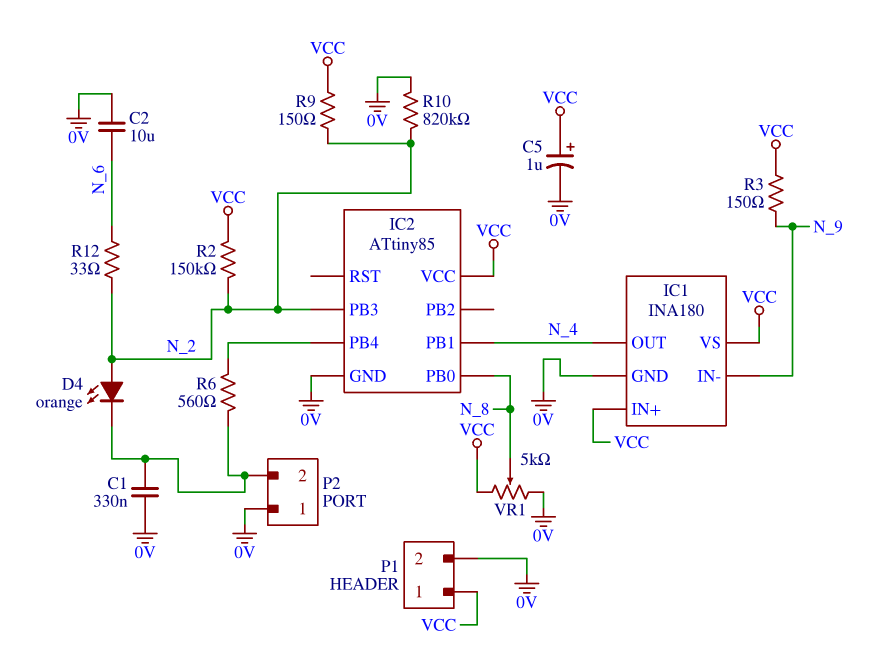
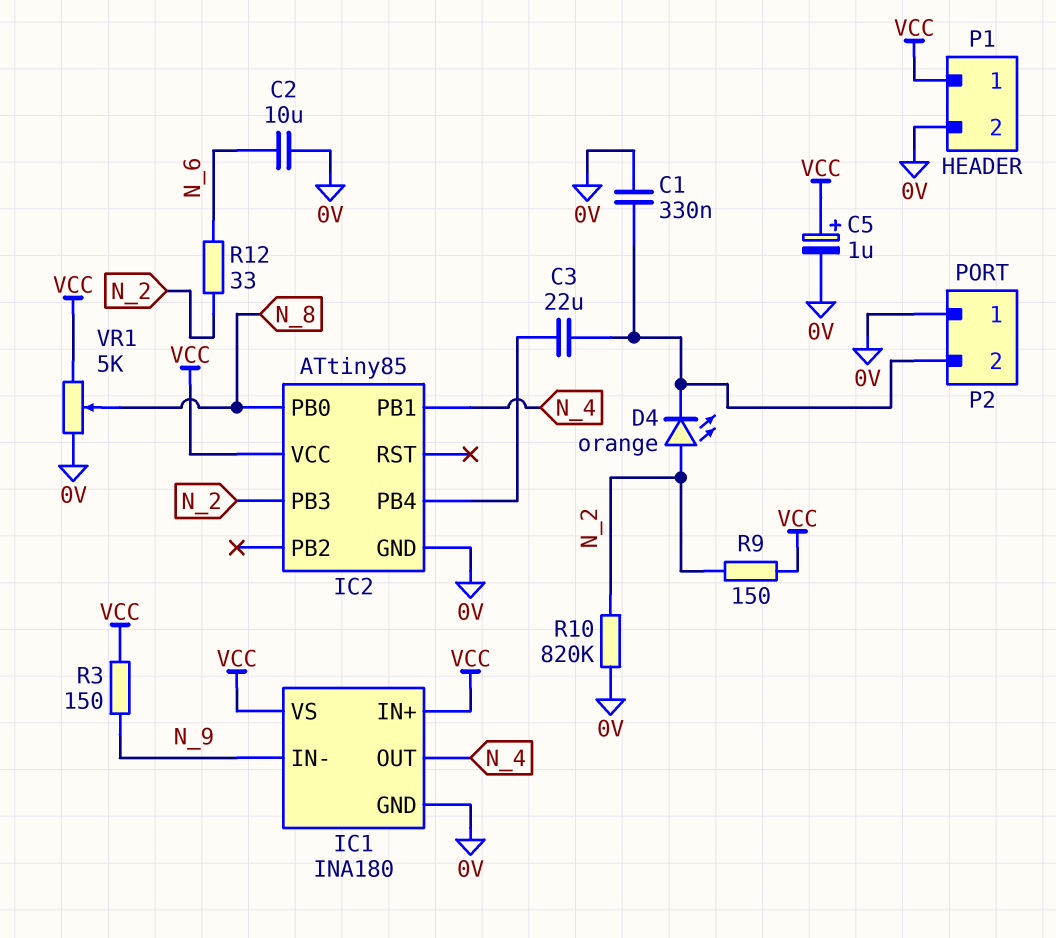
C3: none -> 22uF (IC2/PB4, P2/2)
R2: 150k (N_2, VCC) -> none
R6: 560 (IC2/PB4, P2/2) -> none

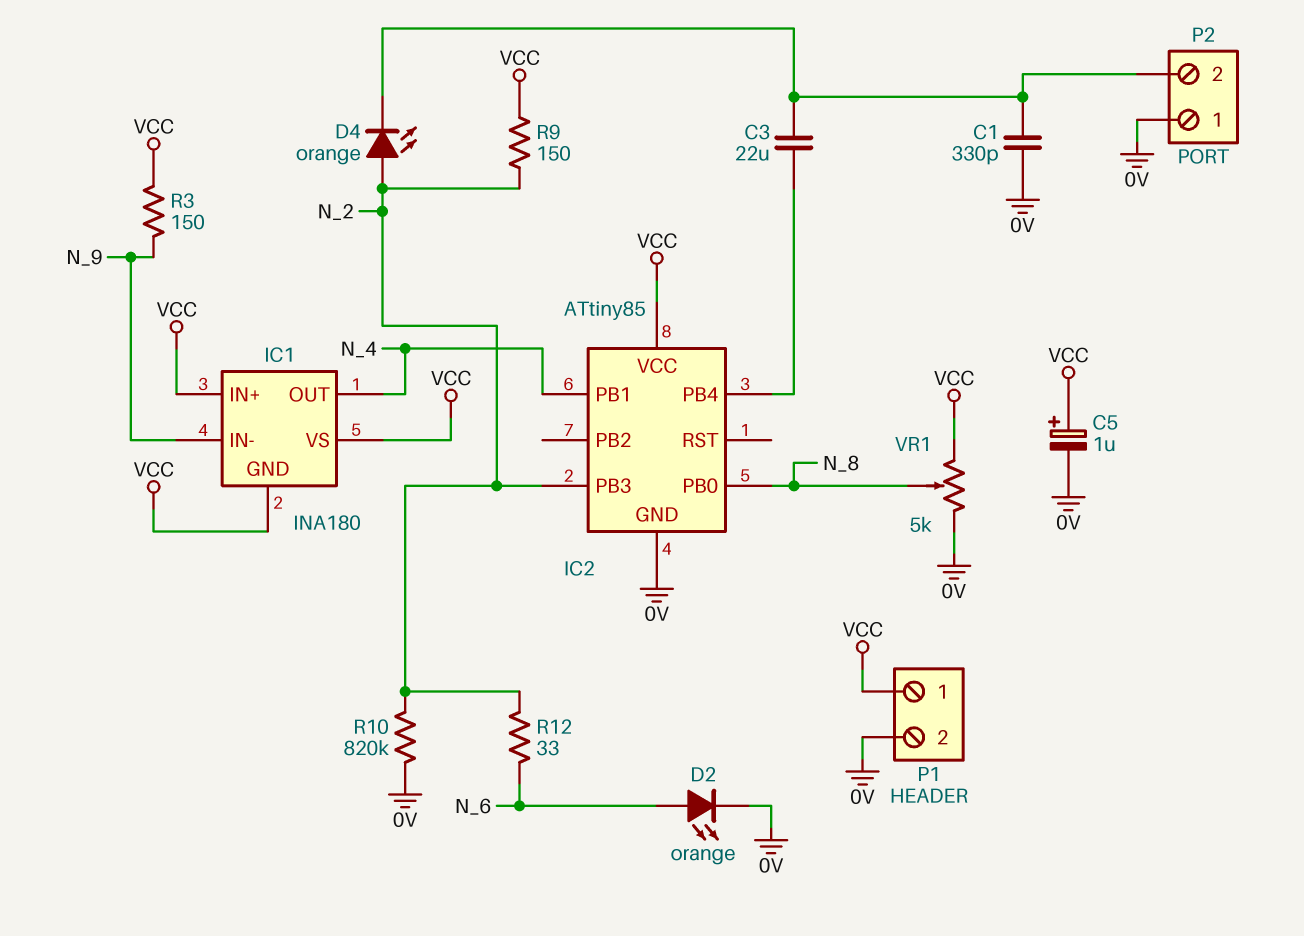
C1: 330nF (0V, P2/2) -> 330pF (0V, P2/2)
C2: 10uF (0V, N_6) -> none
D2: none -> LED orange (A N_6, K 0V)
IC1 pin GND: 0V -> VCC

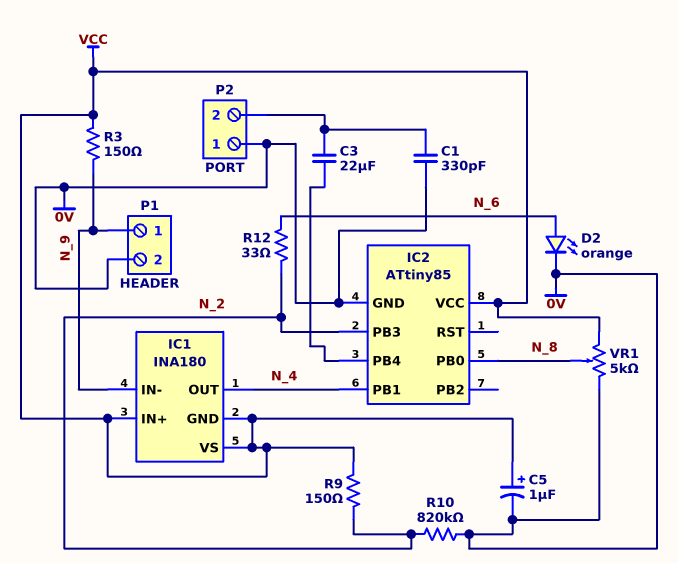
D4: LED orange (A N_2, K P2/2) -> none
P1 pin 1: VCC -> N_9

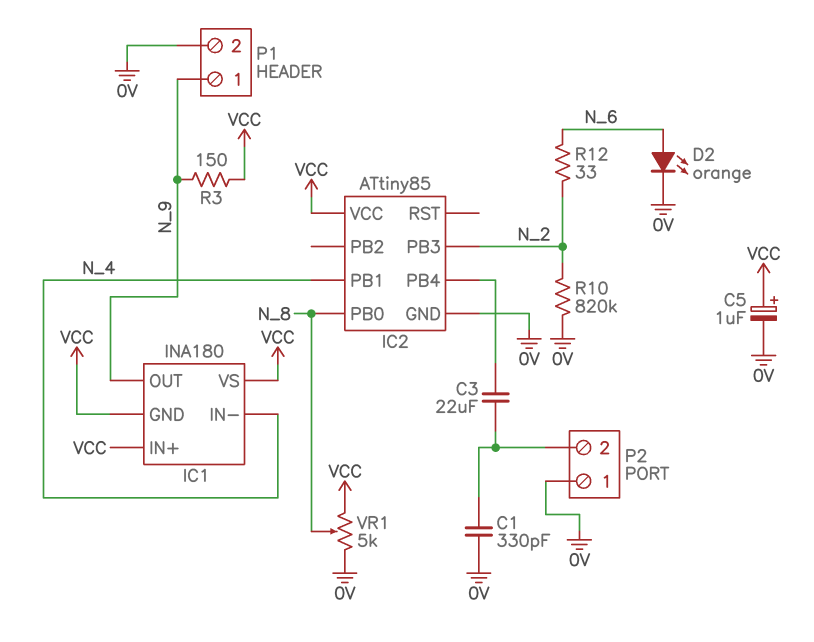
IC1 pin IN-: N_9 -> N_4
IC1 pin OUT: N_4 -> N_9
R9: 150 (N_2, VCC) -> none

